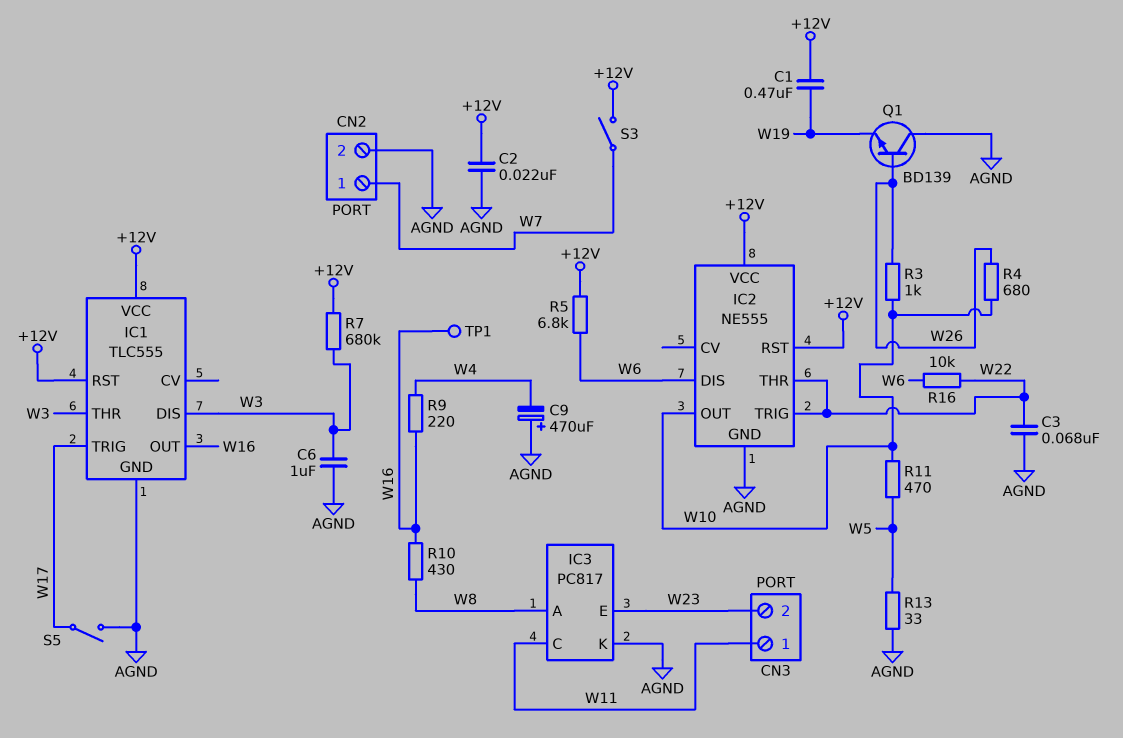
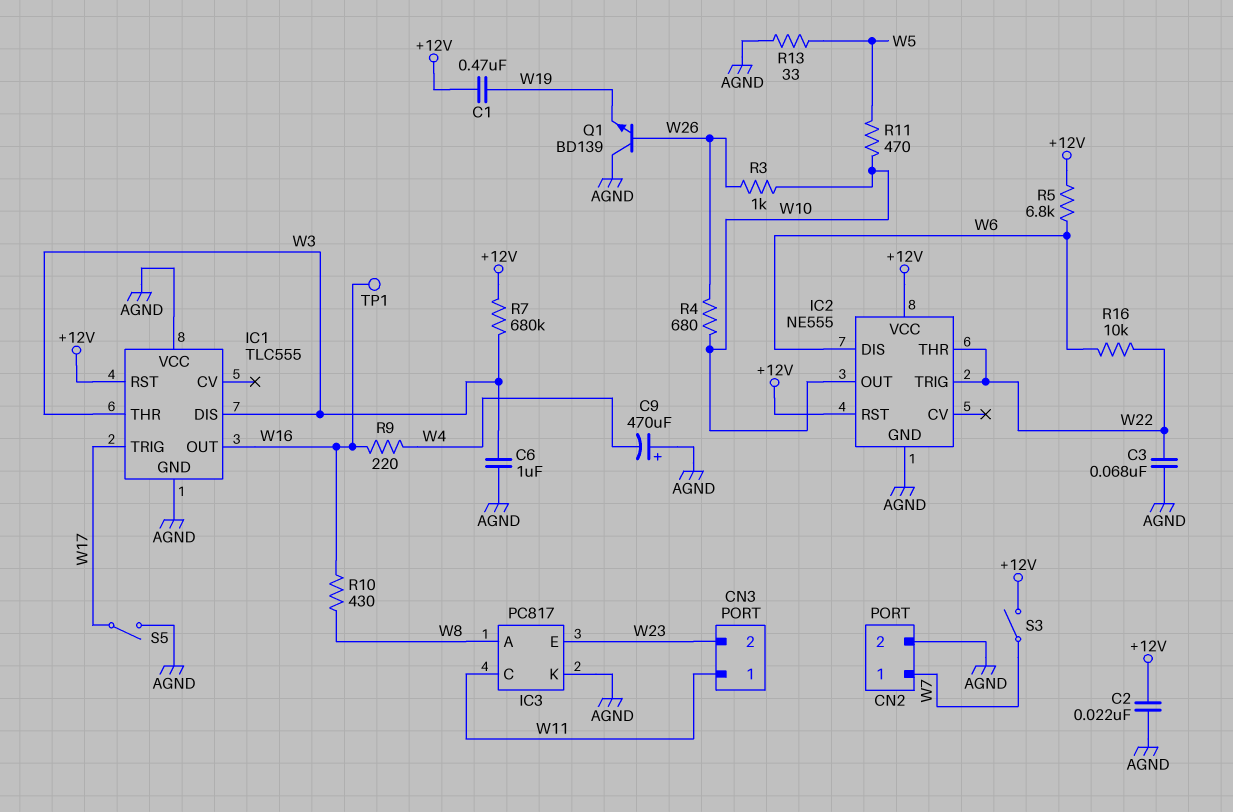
IC1 pin VCC: +12V -> AGND

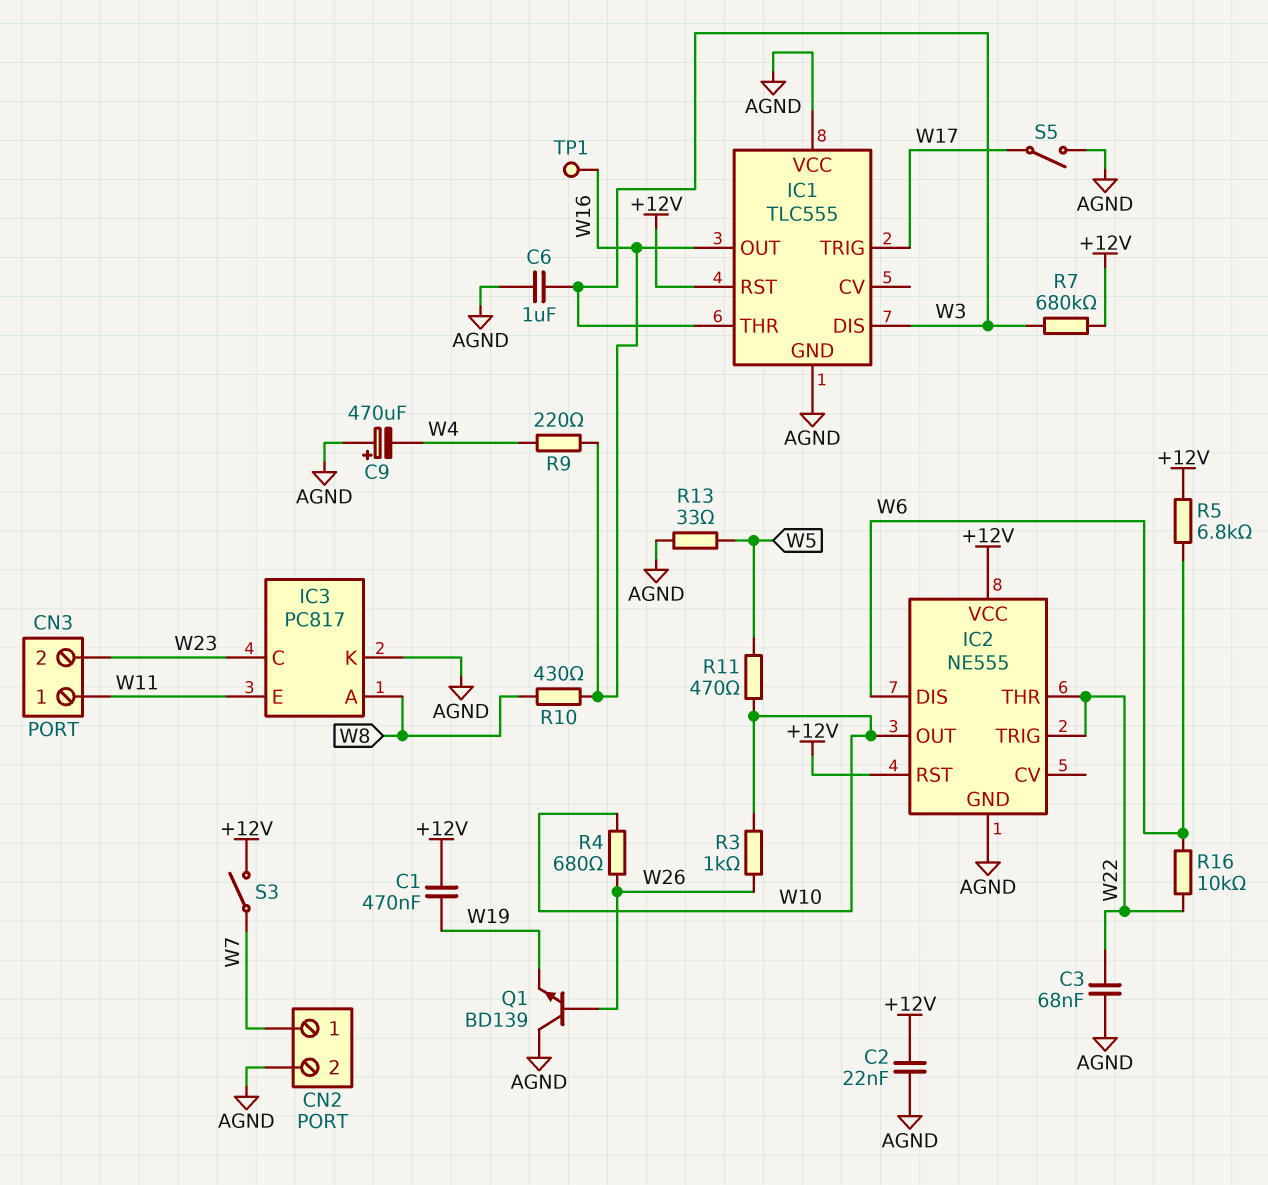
IC3 pin C: W11 -> W23
IC3 pin E: W23 -> W11

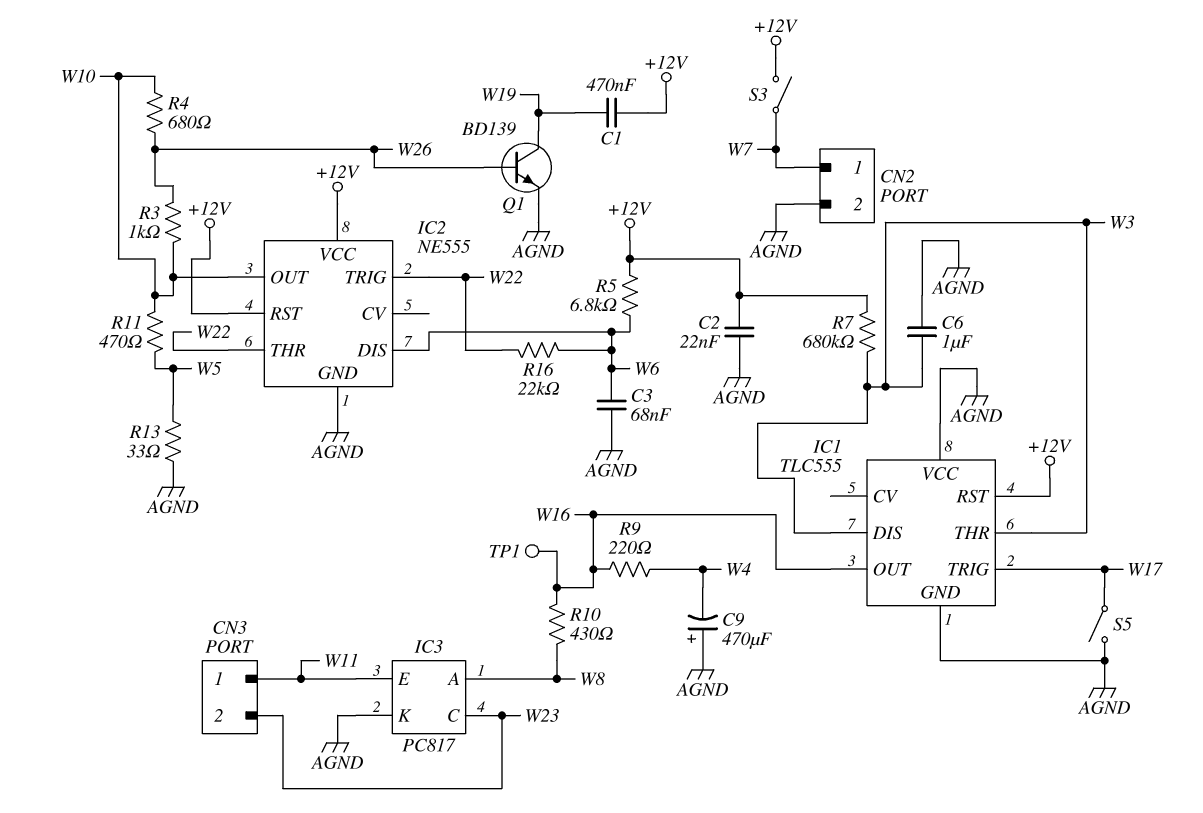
C3: 68nF (AGND, W22) -> 68nF (AGND, W6)
Q1: NPN BD139 (B W26, C AGND, E W19) -> NPN BD139 (B W26, C W19, E AGND)
R16: 10k (W6, W22) -> 22k (W6, W22)

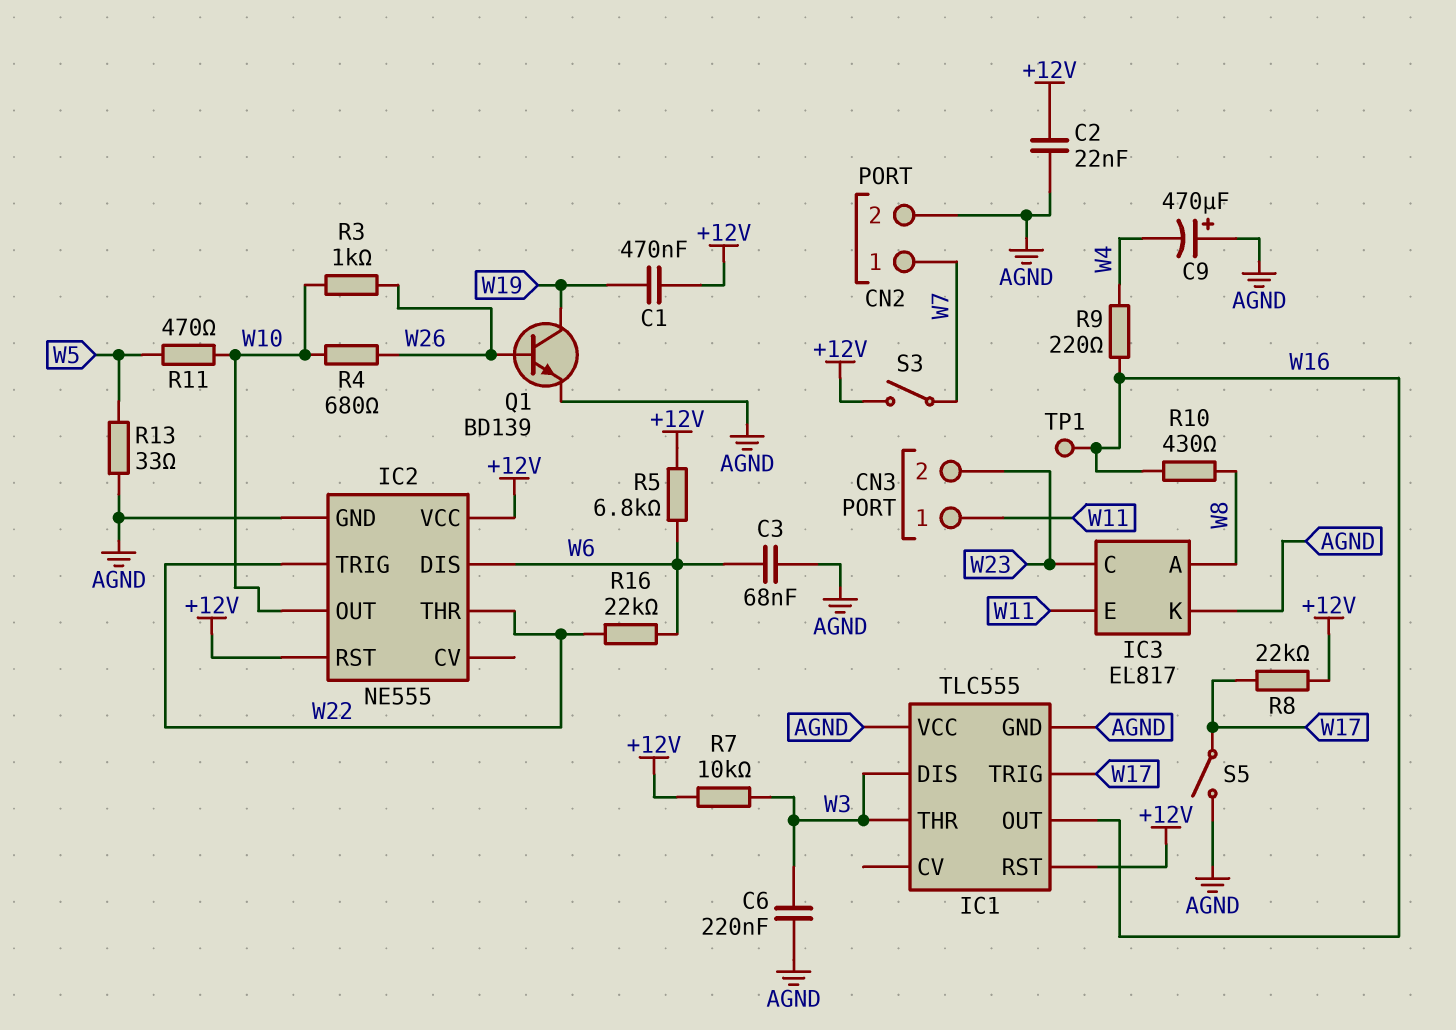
C6: 1uF (AGND, W3) -> 220nF (AGND, W3)
IC3: PC817 -> EL817
R7: 680k (+12V, W3) -> 10k (+12V, W3)
R8: none -> 22k (+12V, W17)

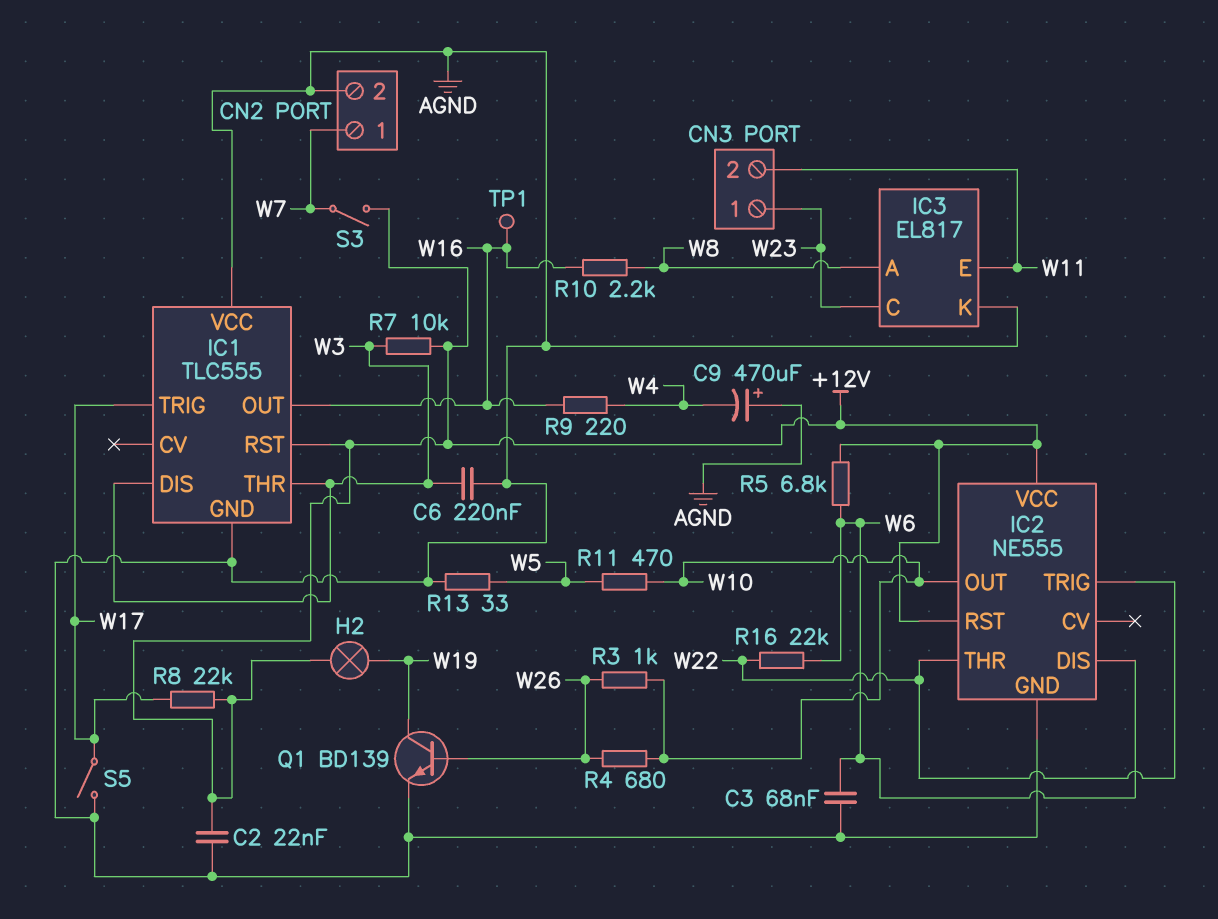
C1: 470nF (+12V, W19) -> none
CN3 pin 1: W11 -> W23
CN3 pin 2: W23 -> W11
H2: none -> lamp (+12V, W19)
R10: 430 (W8, W16) -> 2.2k (W8, W16)

